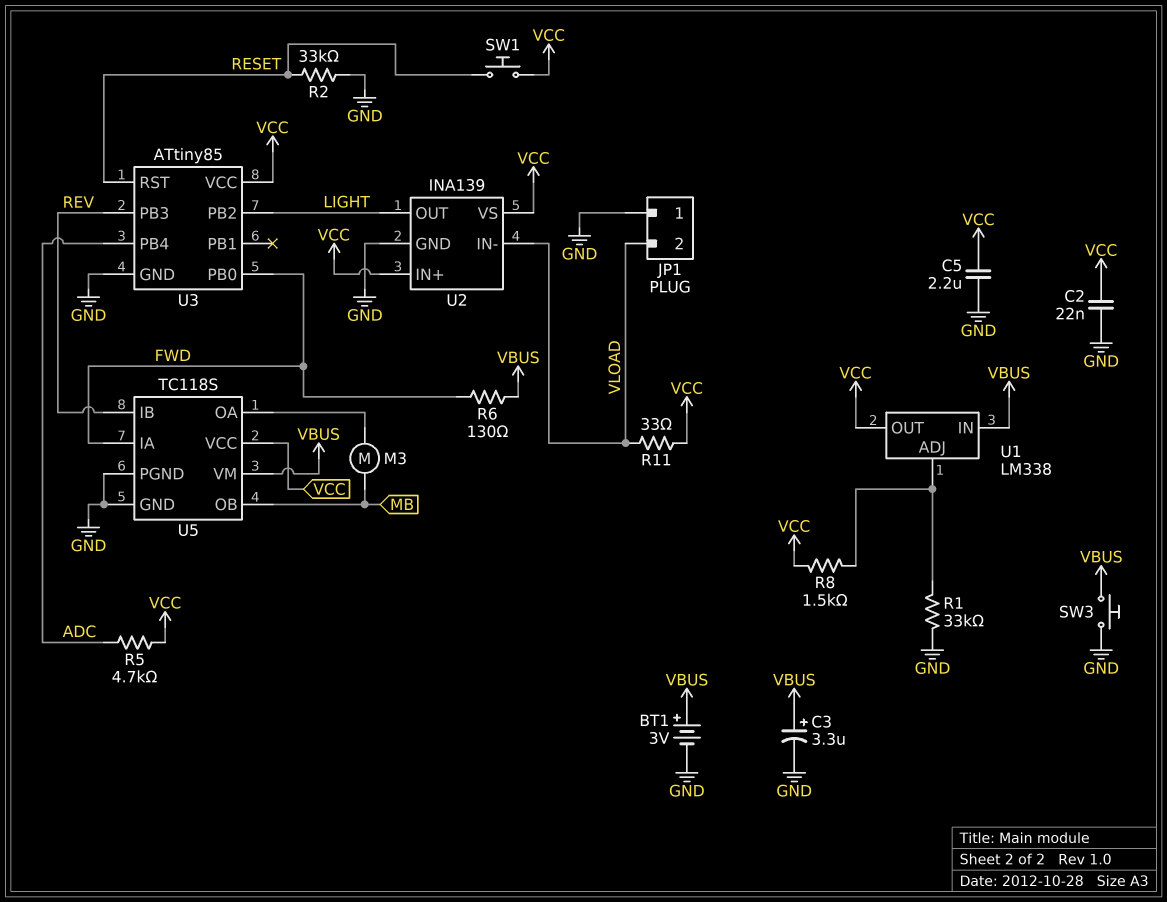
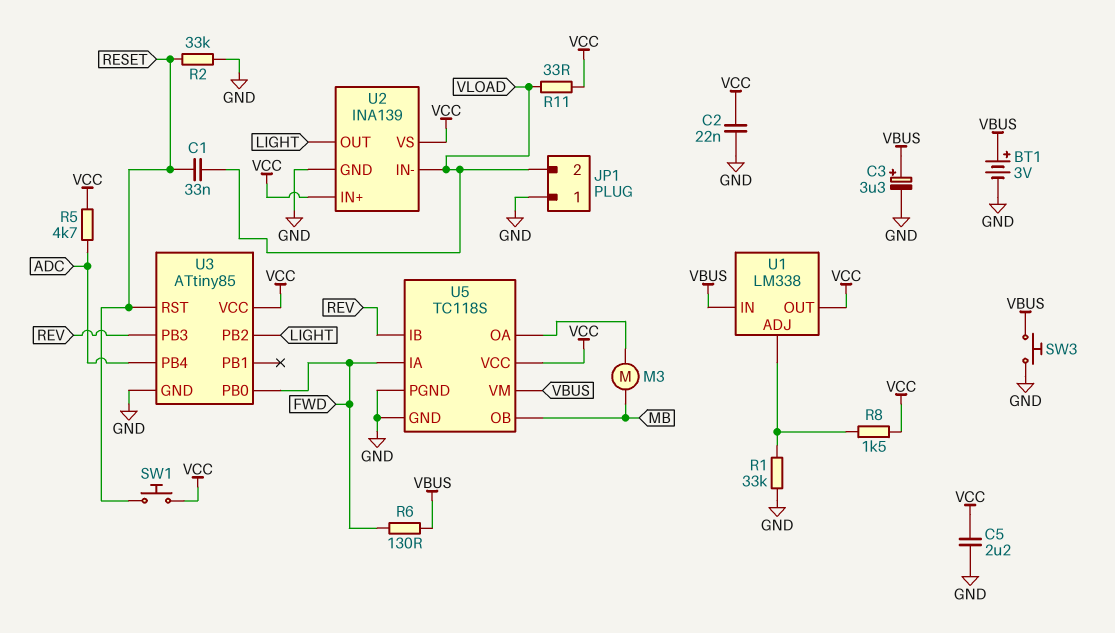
C1: none -> 33nF (RESET, VLOAD)

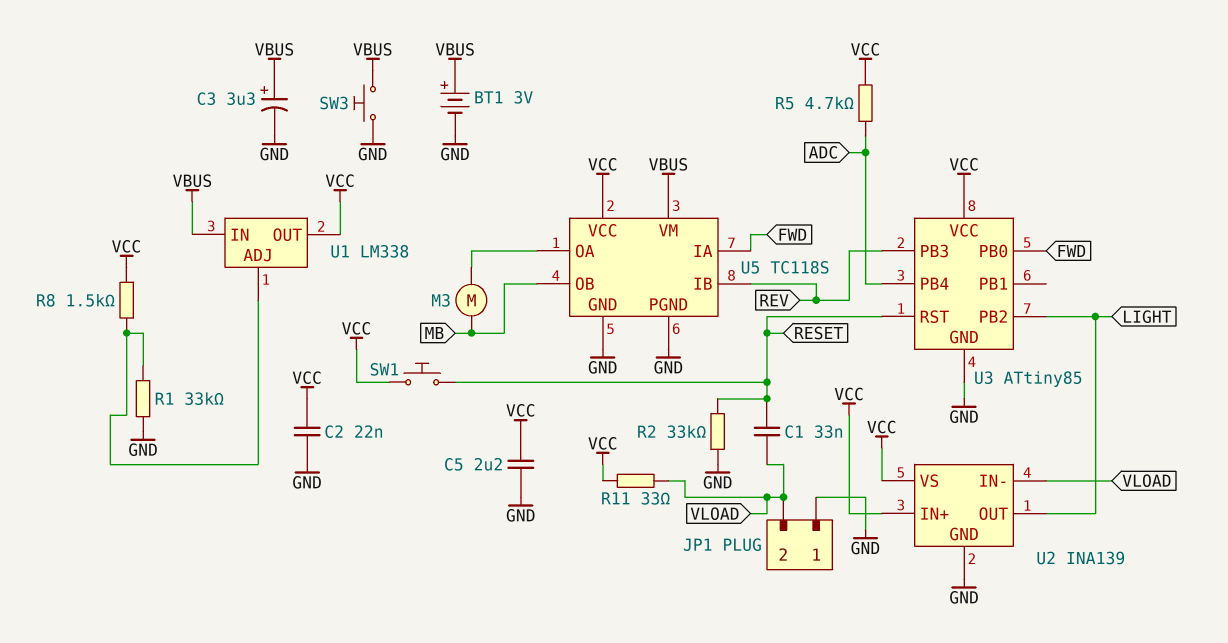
R6: 130 (FWD, VBUS) -> none

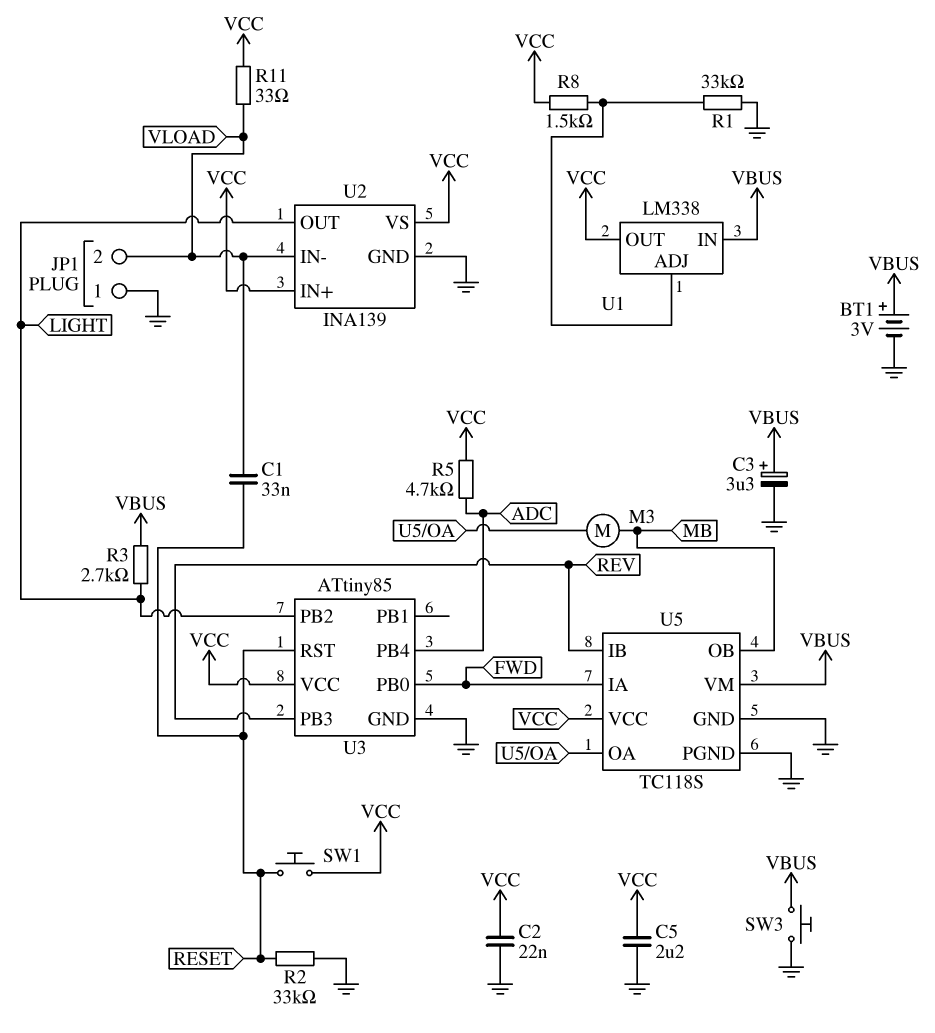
R3: none -> 2.7k (LIGHT, VBUS)

